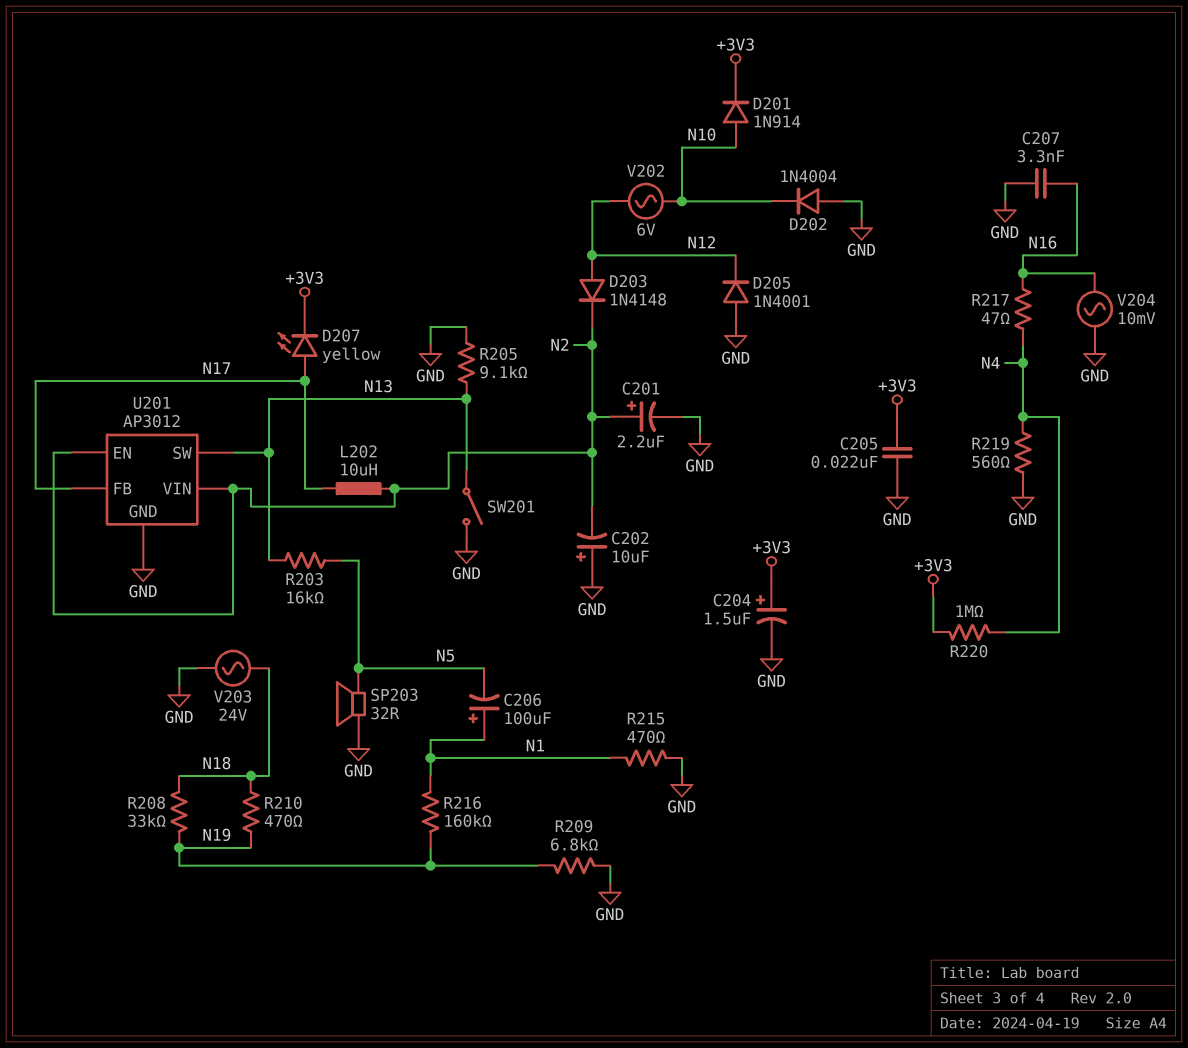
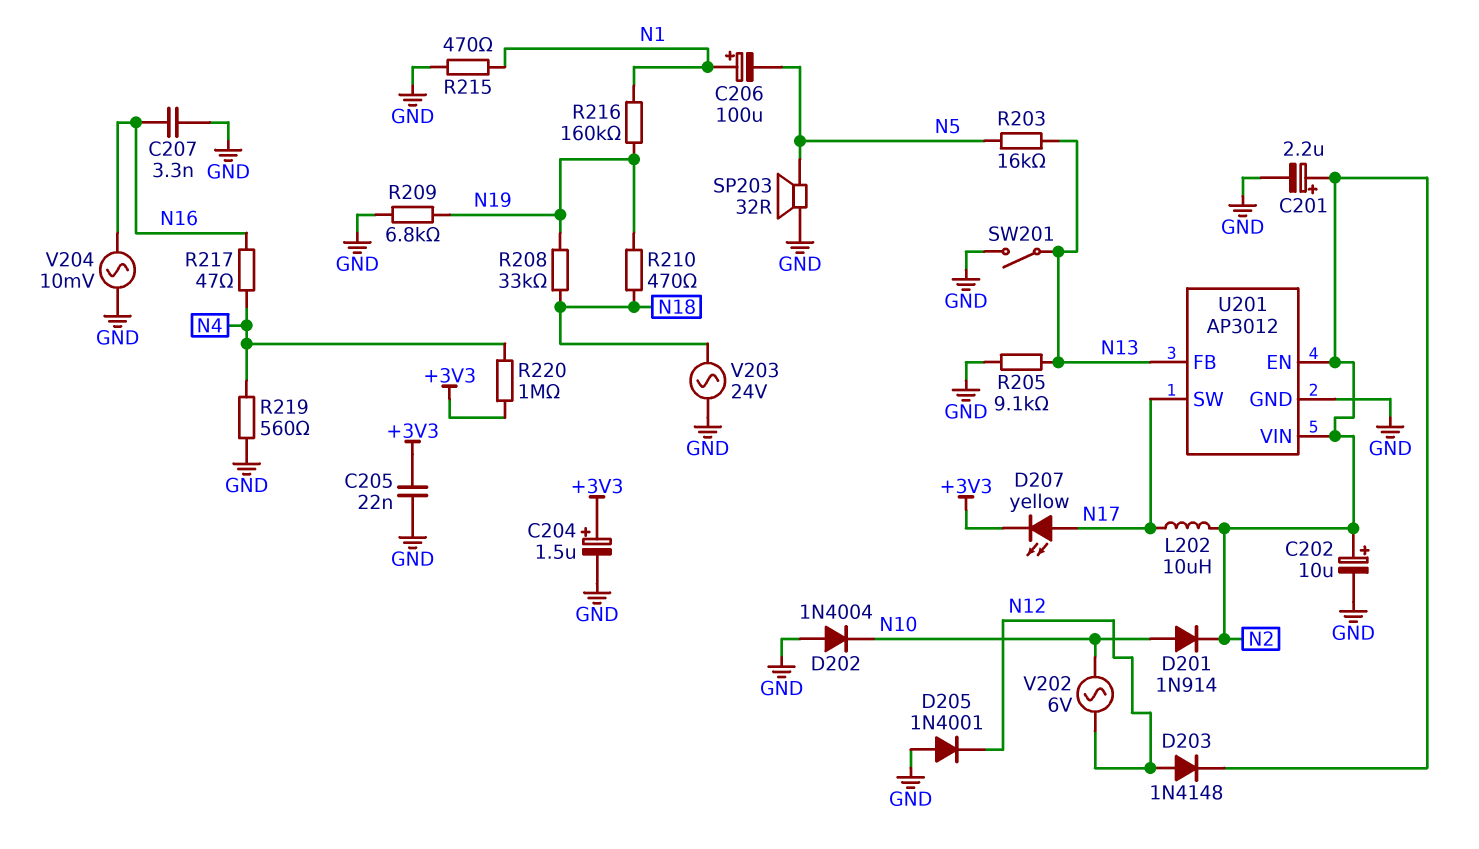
C202: 10uF (plus GND, minus N2) -> 10uF (plus N2, minus GND)
D201: diode 1N914 (A N10, K +3V3) -> diode 1N914 (A N10, K N2)
U201 pin FB: N17 -> N13
U201 pin SW: N13 -> N17

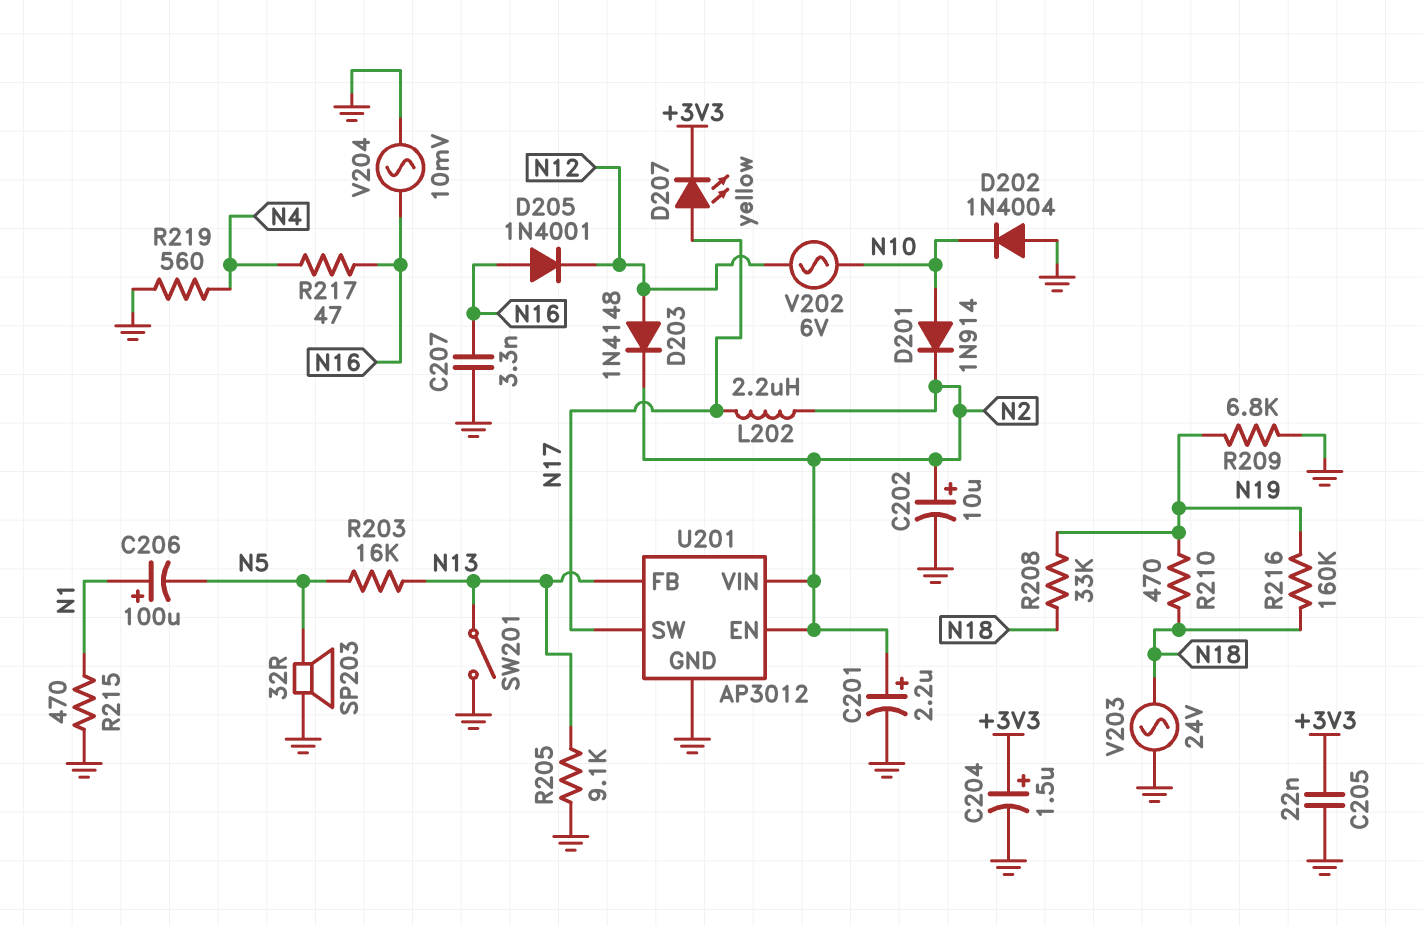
D205: diode 1N4001 (A GND, K N12) -> diode 1N4001 (A N16, K N12)
L202: 10uH (N2, N17) -> 2.2uH (N2, N17)
R216: 160k (N1, N19) -> 160k (N18, N19)
R220: 1M (+3V3, N4) -> none

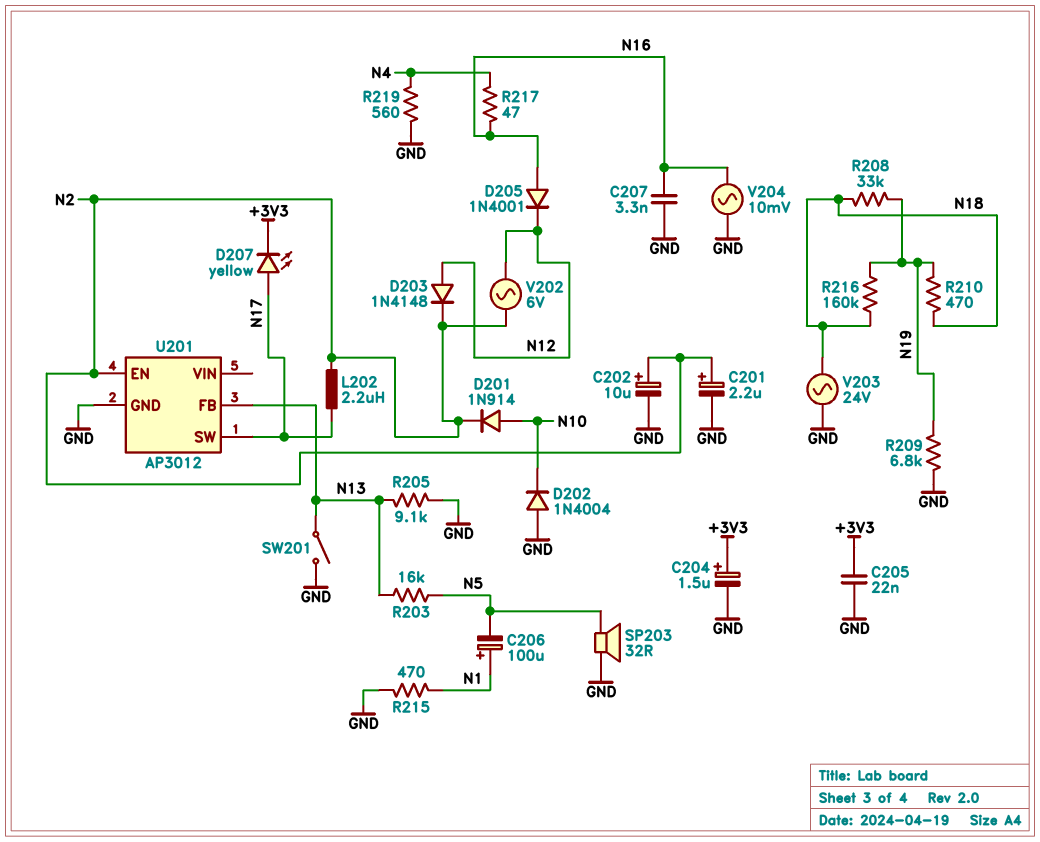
U201 pin VIN: N2 -> none
V202: AC 6V (N10, N12) -> AC 6V (N2, N12)

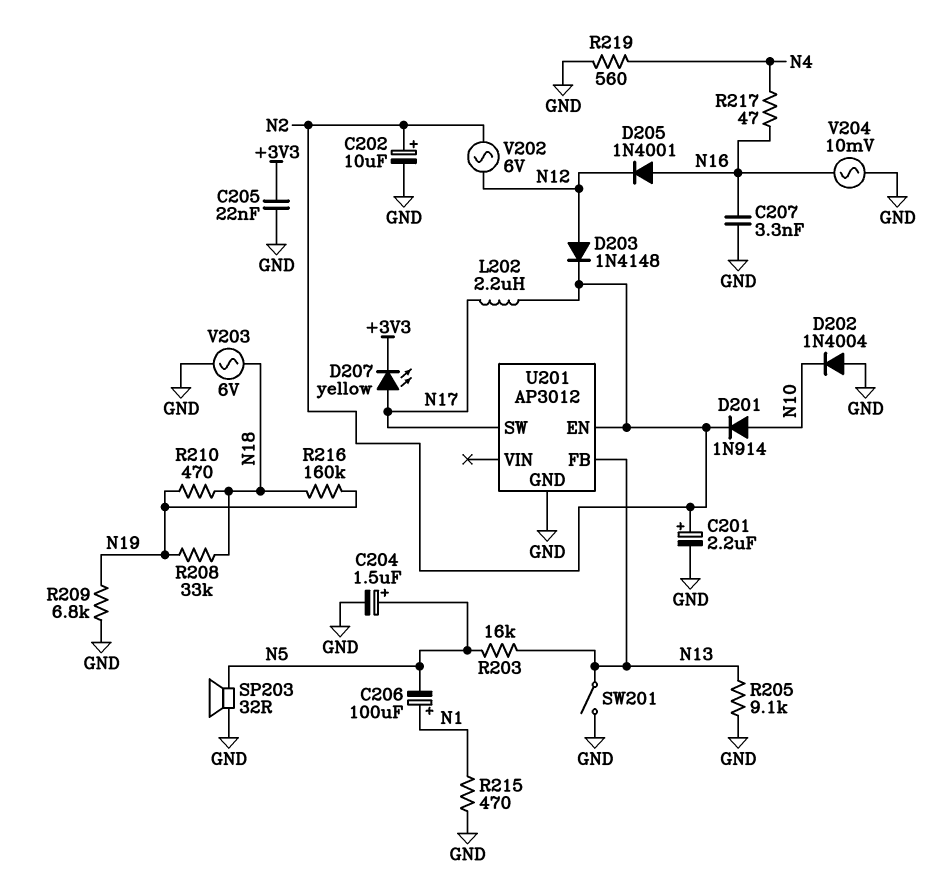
C204: 1.5uF (plus +3V3, minus GND) -> 1.5uF (plus N5, minus GND)
V203: AC 24V (GND, N18) -> AC 6V (GND, N18)

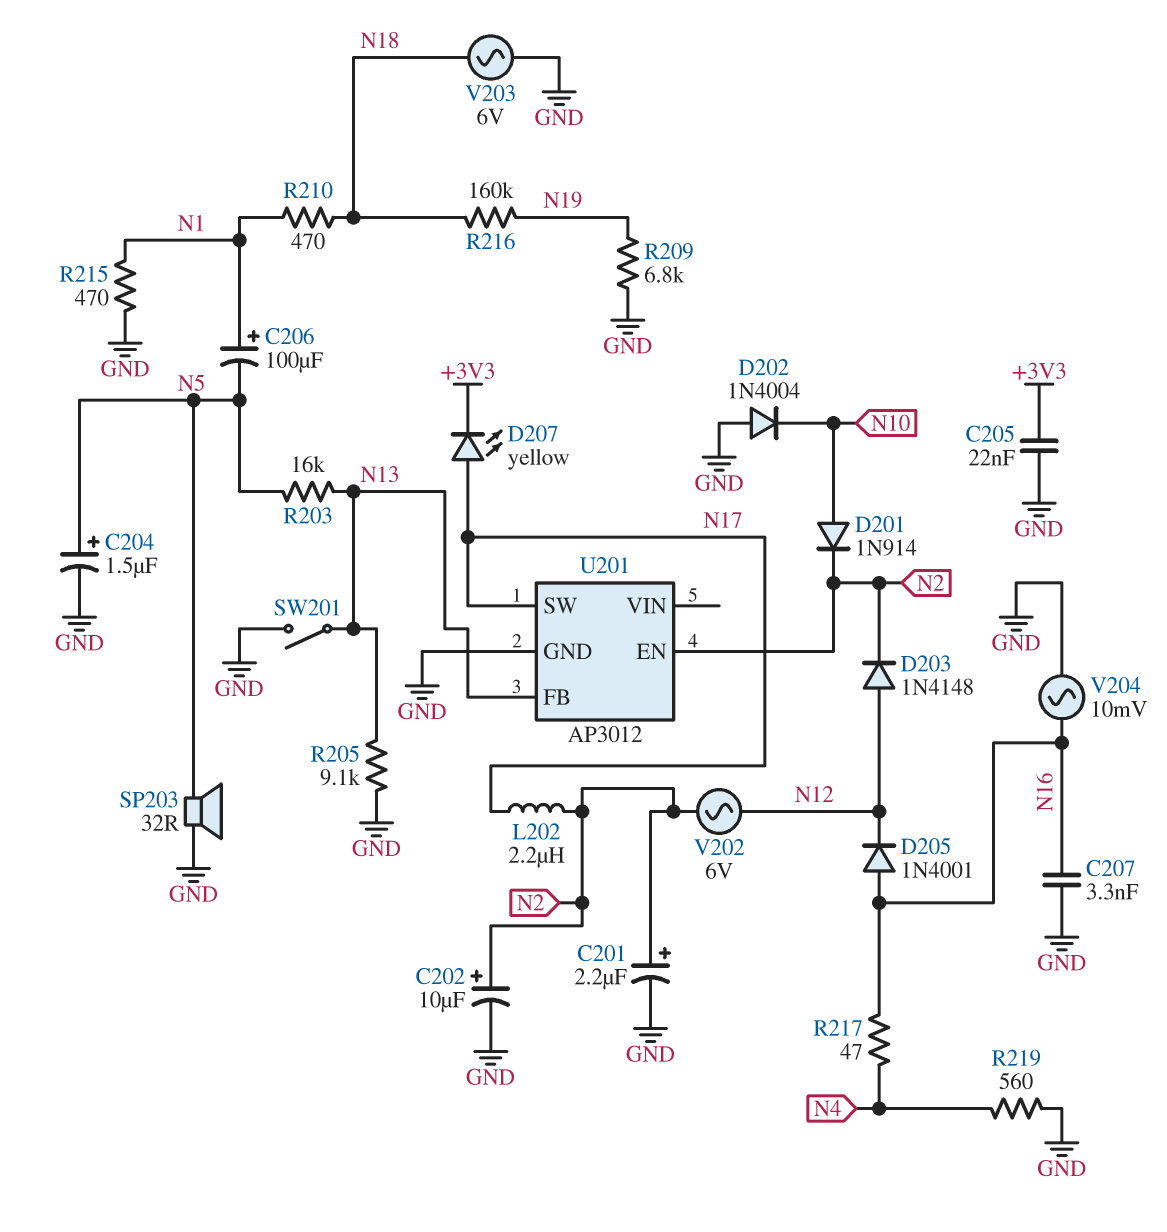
R208: 33k (N18, N19) -> none
R210: 470 (N18, N19) -> 470 (N1, N18)

